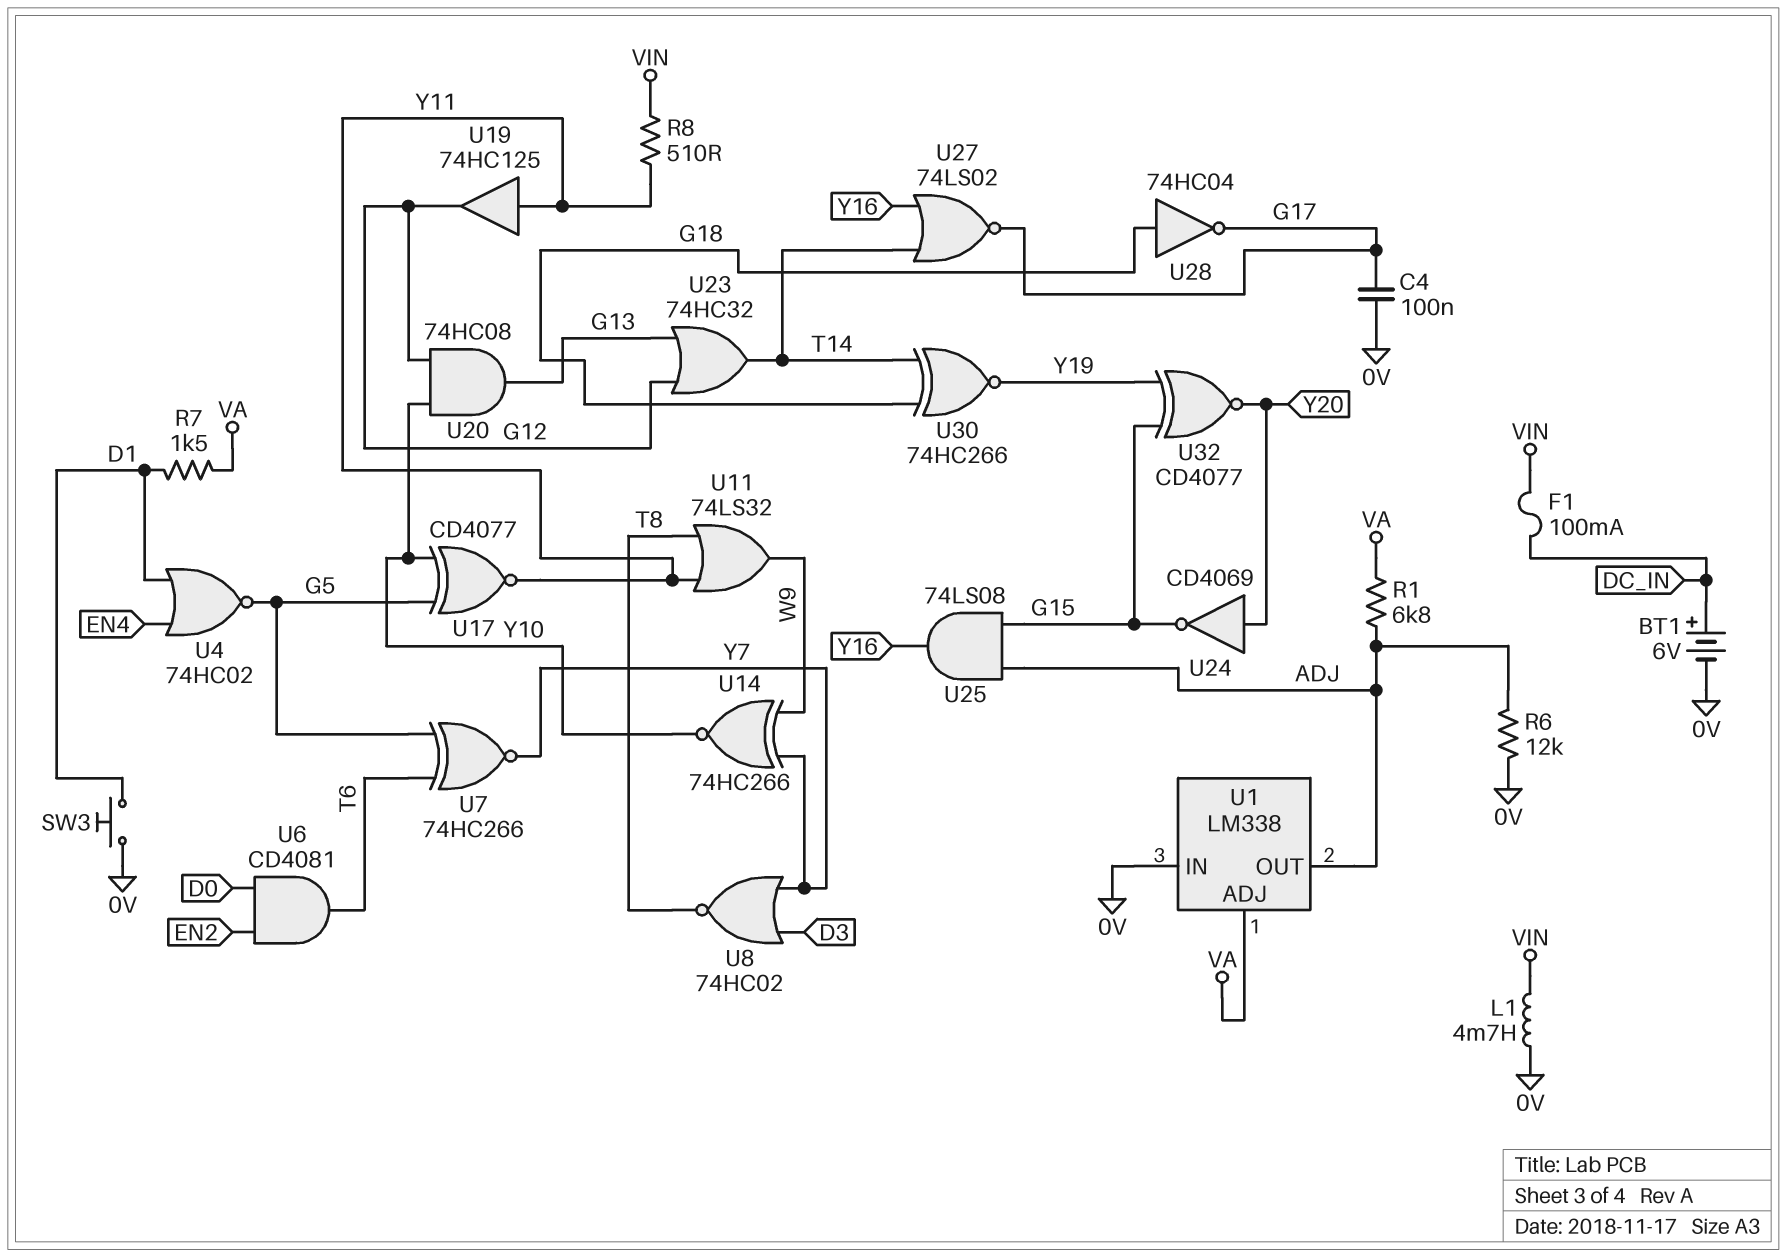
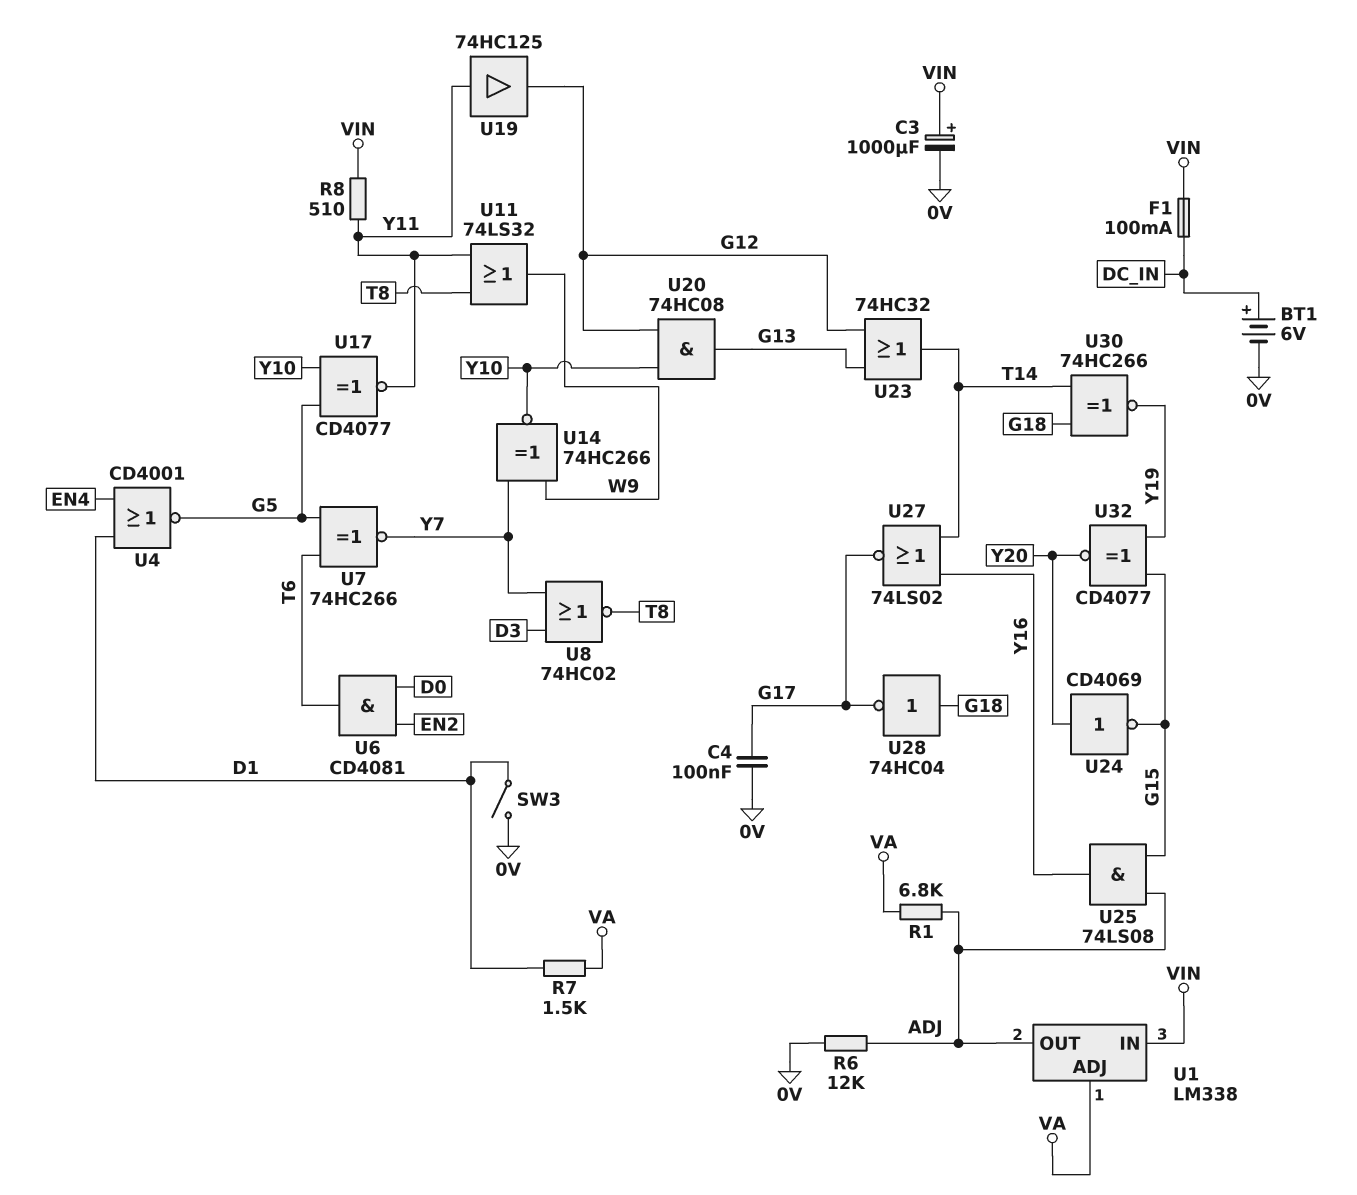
C3: none -> 1000uF (plus VIN, minus 0V)
L1: 4.7mH (0V, VIN) -> none
SW3: button (0V, D1) -> switch (0V, D1)
U1 pin IN: 0V -> VIN
U4: NOR 74HC02 (in D1, in EN4, out G5) -> NOR CD4001 (in D1, in EN4, out G5)

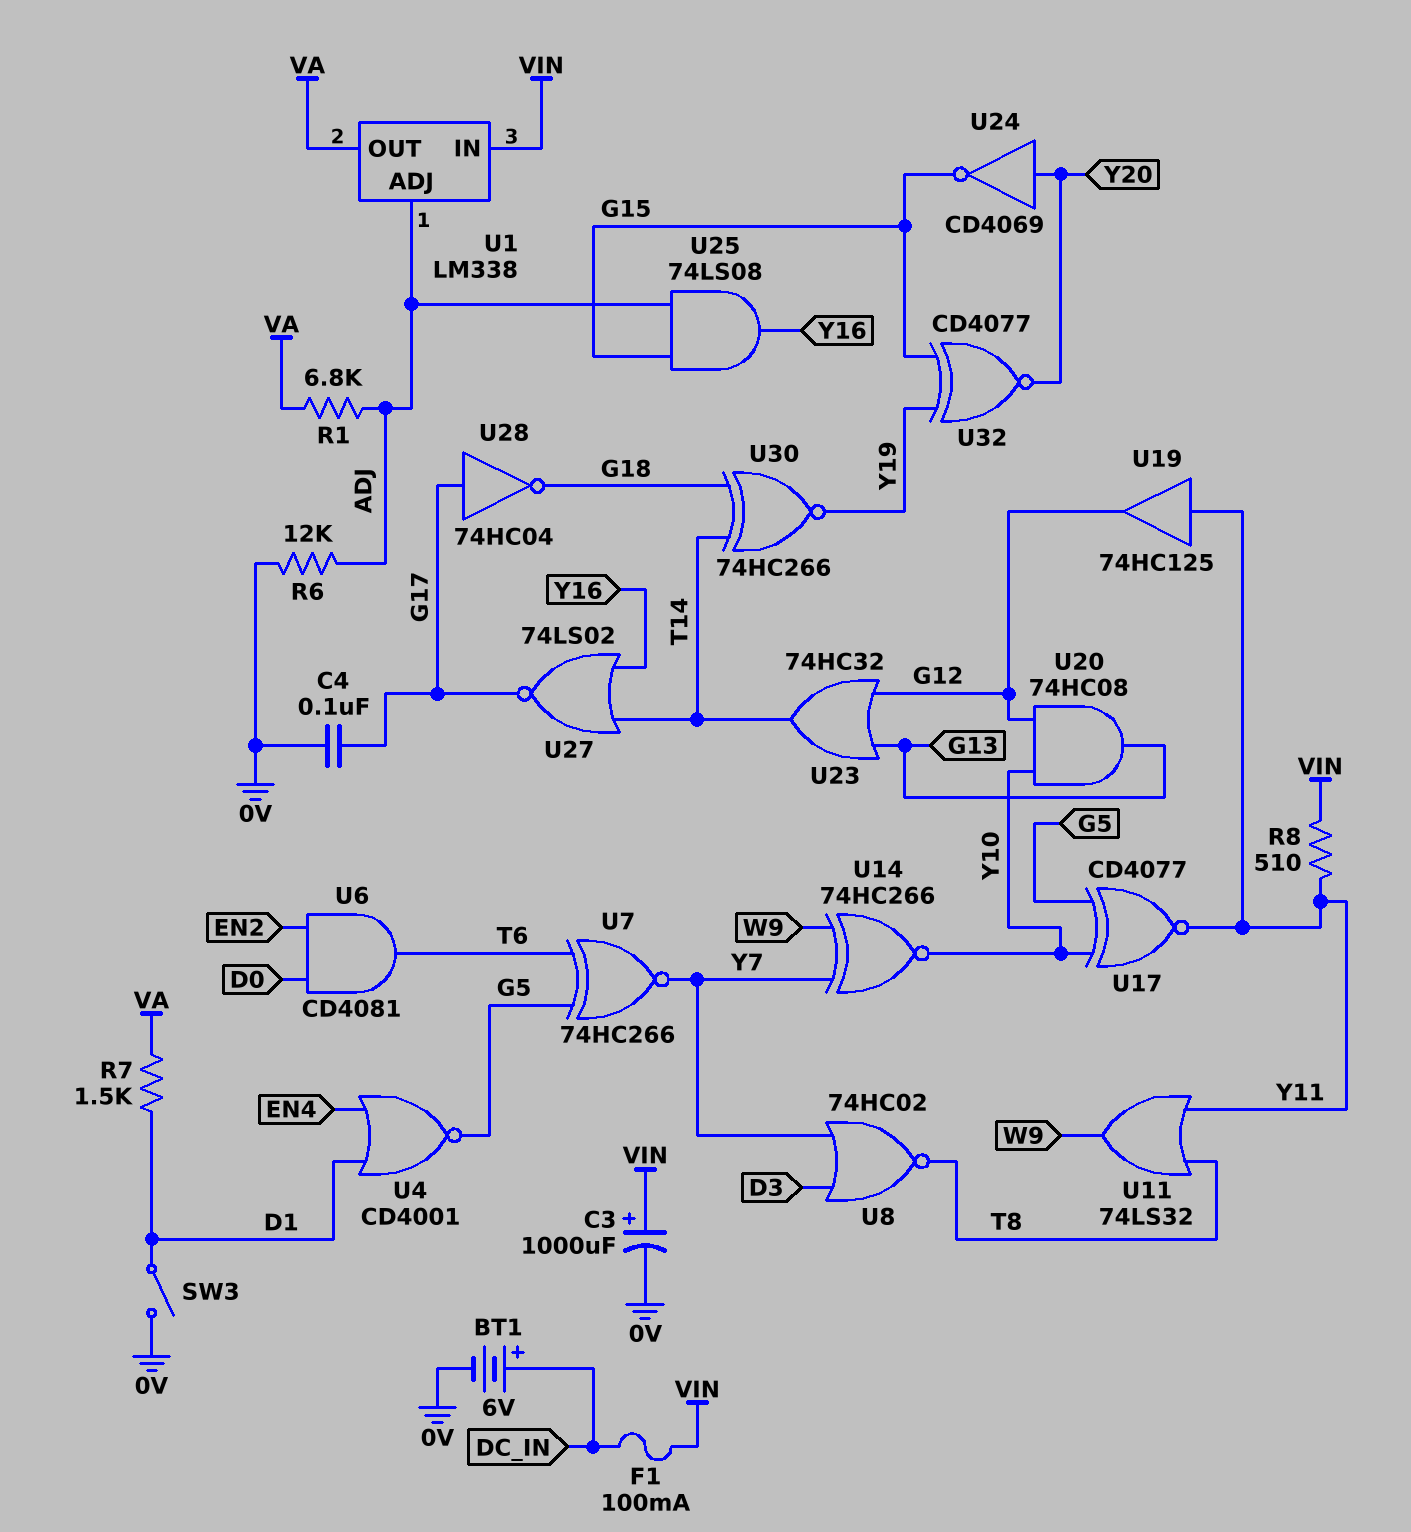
U1 pin ADJ: VA -> ADJ
U1 pin OUT: ADJ -> VA
U28: NOT 74HC04 (in G18, out G17) -> NOT 74HC04 (in G17, out G18)

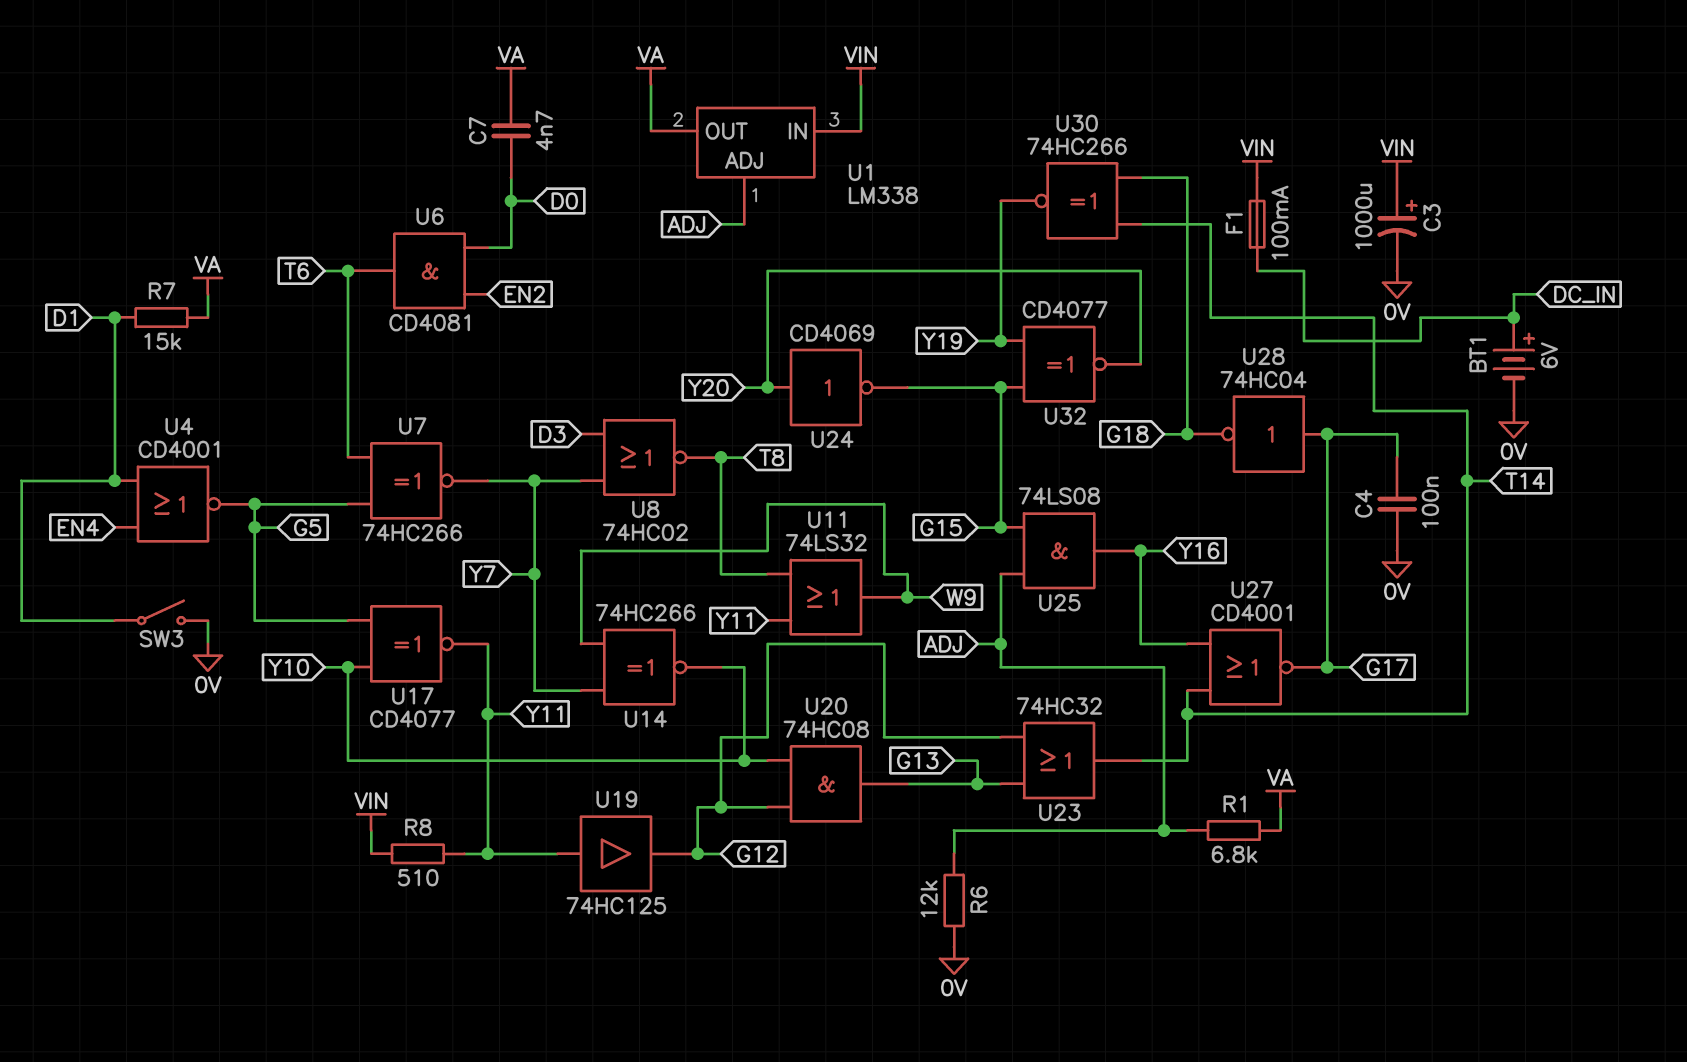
C7: none -> 4.7nF (D0, VA)
R7: 1.5k (D1, VA) -> 15k (D1, VA)
U27: NOR 74LS02 (in T14, in Y16, out G17) -> NOR CD4001 (in T14, in Y16, out G17)

